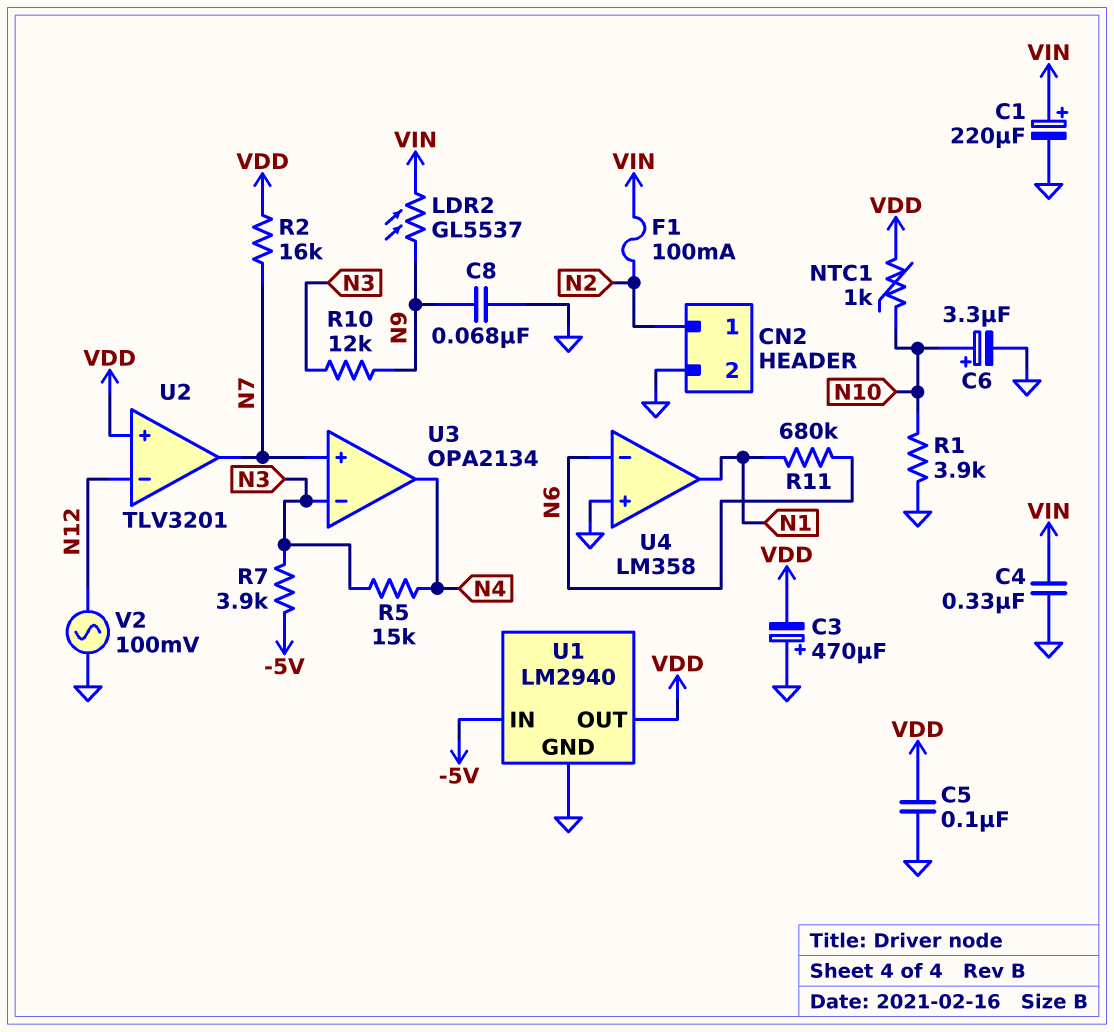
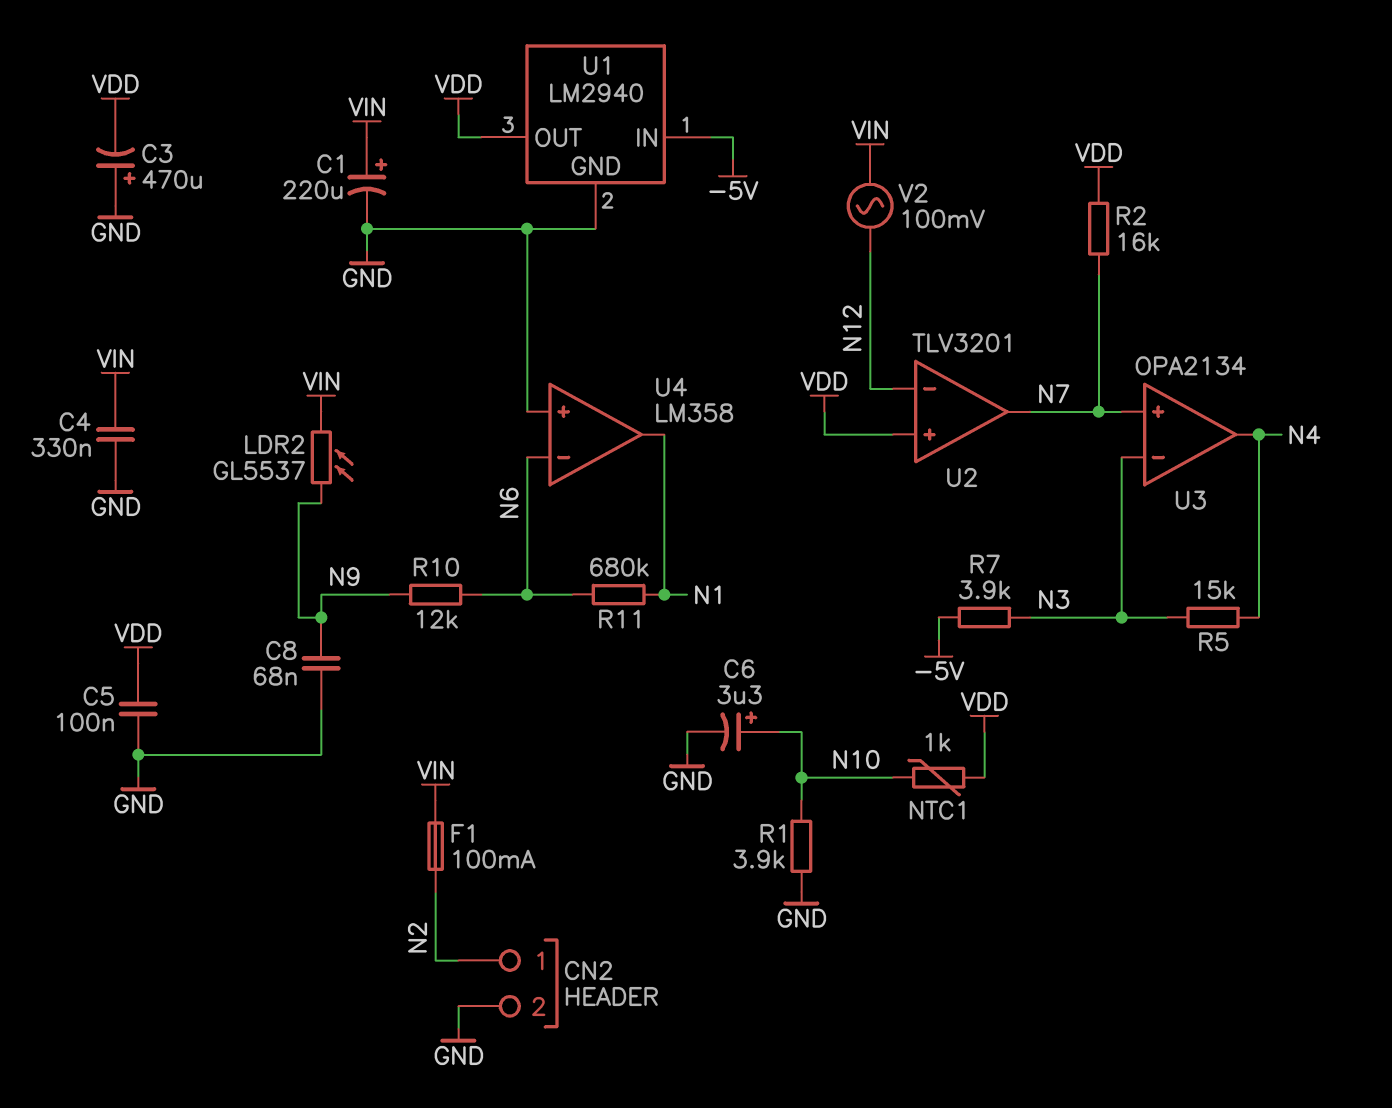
R10: 12k (N3, N9) -> 12k (N6, N9)
V2: AC 100mV (GND, N12) -> AC 100mV (N12, VIN)

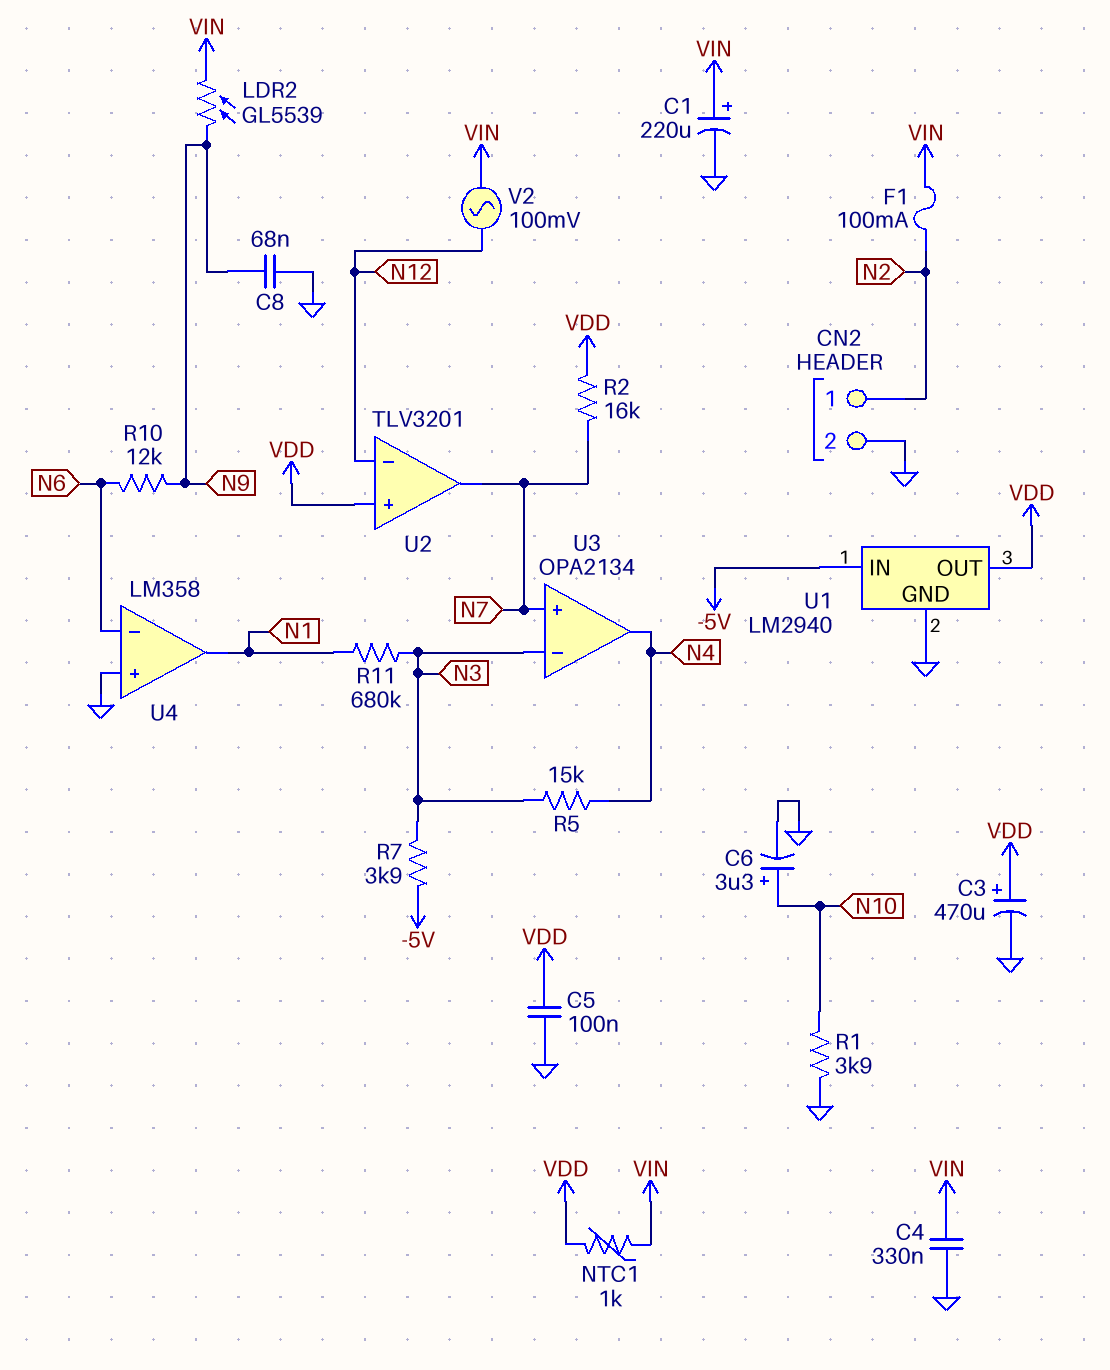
C3: 470uF (plus GND, minus VDD) -> 470uF (plus VDD, minus GND)
LDR2: GL5537 (N9, VIN) -> GL5539 (N9, VIN)
NTC1: 1k (N10, VDD) -> 1k (VDD, VIN)
R11: 680k (N1, N6) -> 680k (N1, N3)

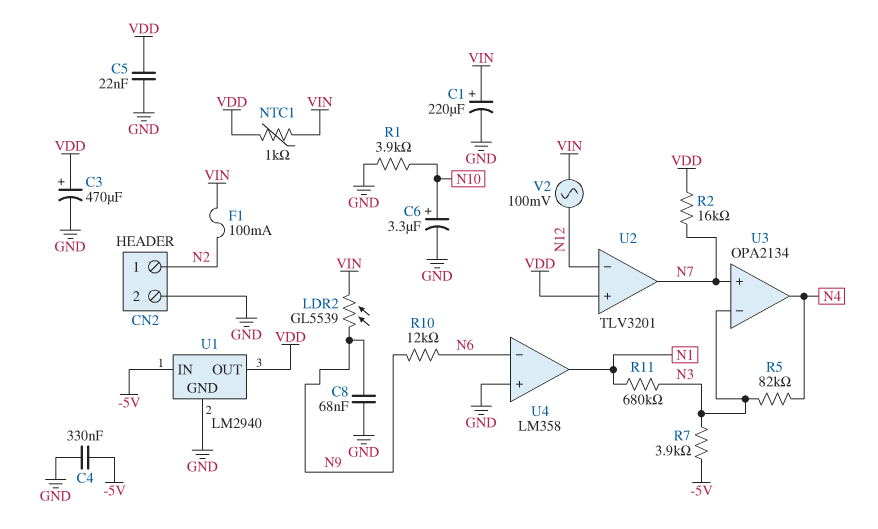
C4: 330nF (GND, VIN) -> 330nF (-5V, GND)
C5: 100nF (GND, VDD) -> 22nF (GND, VDD)
R5: 15k (N3, N4) -> 82k (N3, N4)

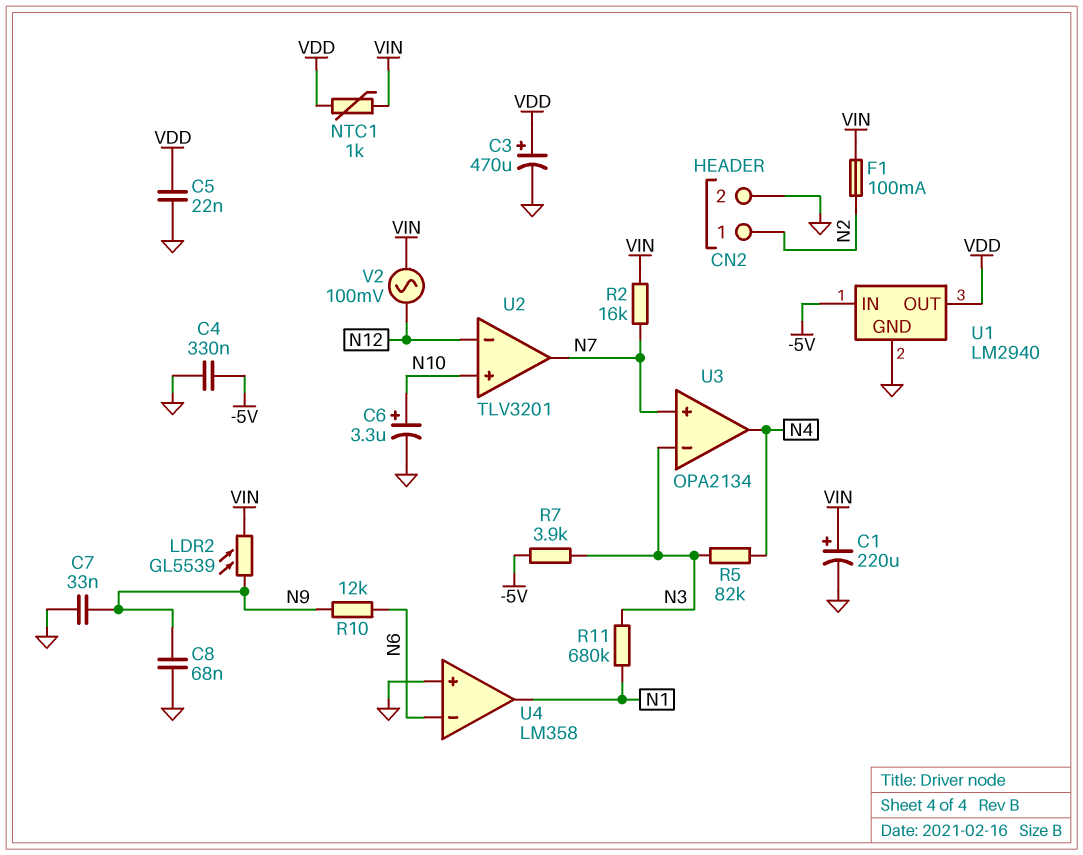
C7: none -> 33nF (GND, N9)
R1: 3.9k (GND, N10) -> none
R2: 16k (N7, VDD) -> 16k (N7, VIN)
U2 pin in+: VDD -> N10

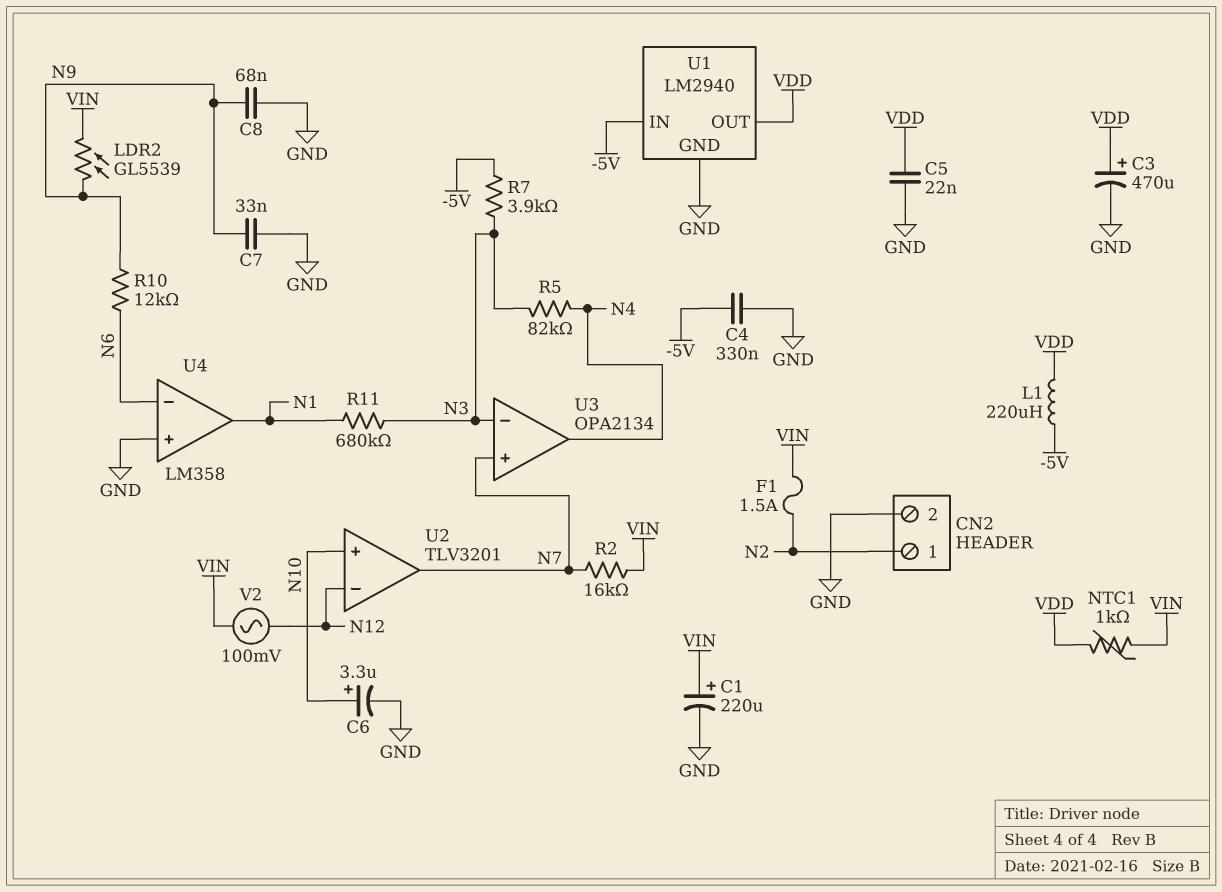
F1: 100mA (N2, VIN) -> 1.5A (N2, VIN)
L1: none -> 220uH (-5V, VDD)

